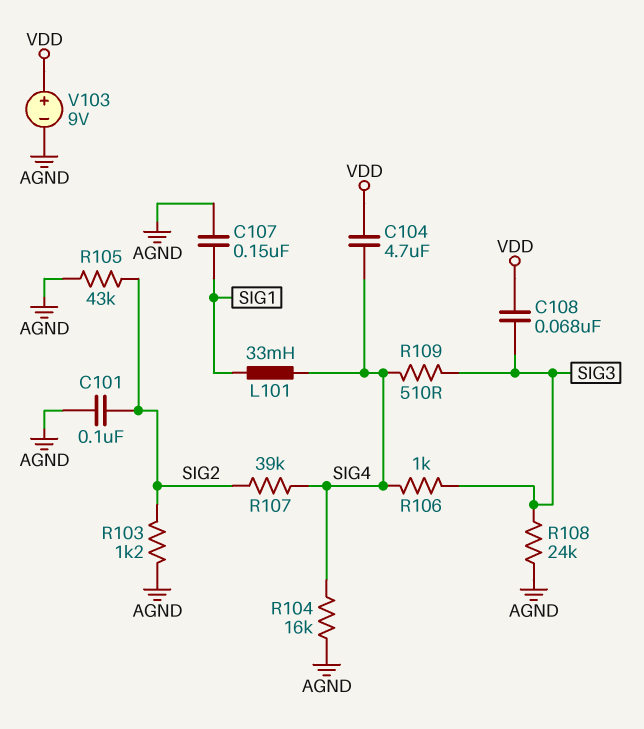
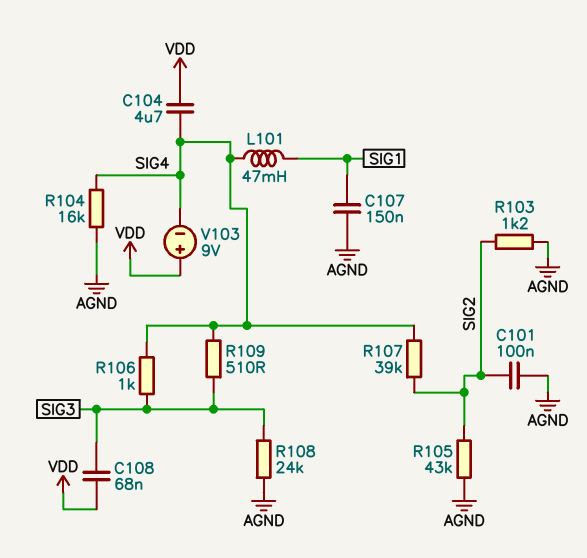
L101: 33mH (SIG1, SIG4) -> 47mH (SIG1, SIG4)
V103: 9V (plus VDD, minus AGND) -> 9V (plus VDD, minus SIG4)

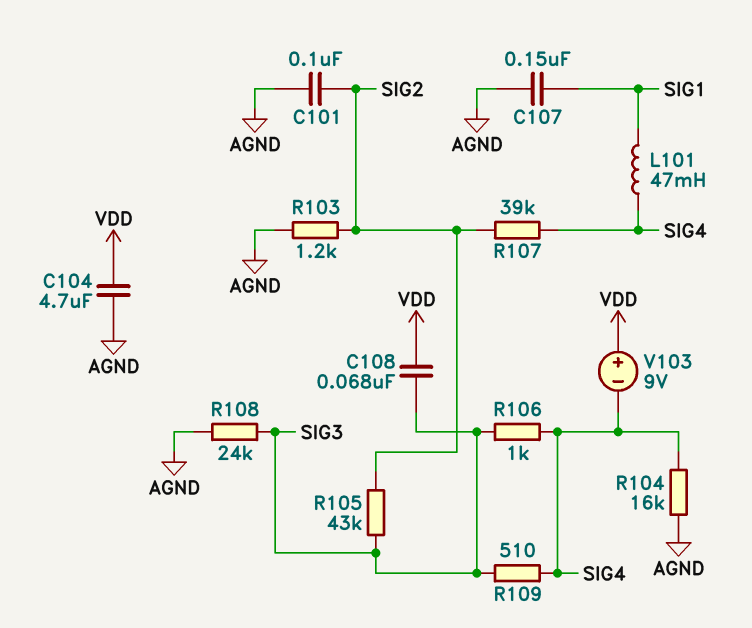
C104: 4.7uF (SIG4, VDD) -> 4.7uF (AGND, VDD)
R105: 43k (AGND, SIG2) -> 43k (SIG2, SIG3)

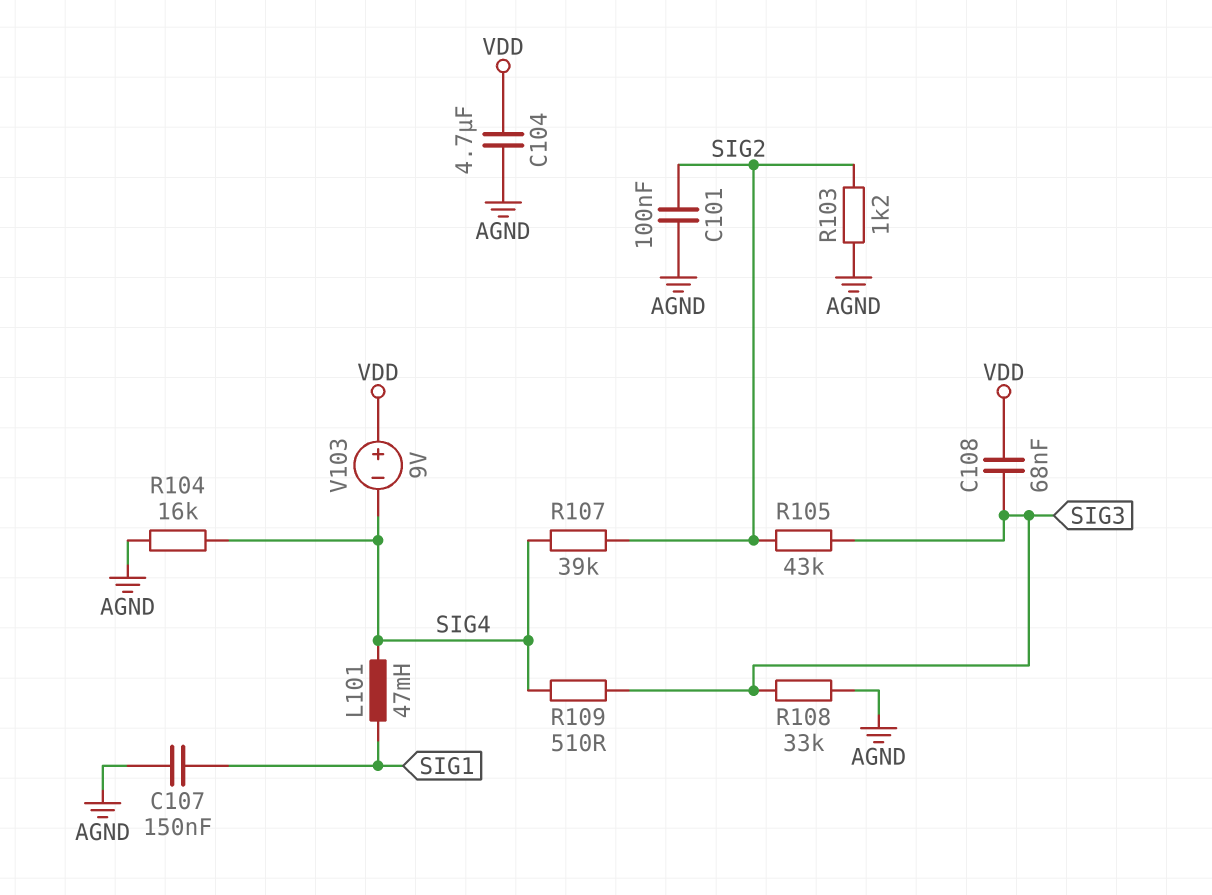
R106: 1k (SIG3, SIG4) -> none
R108: 24k (AGND, SIG3) -> 33k (AGND, SIG3)

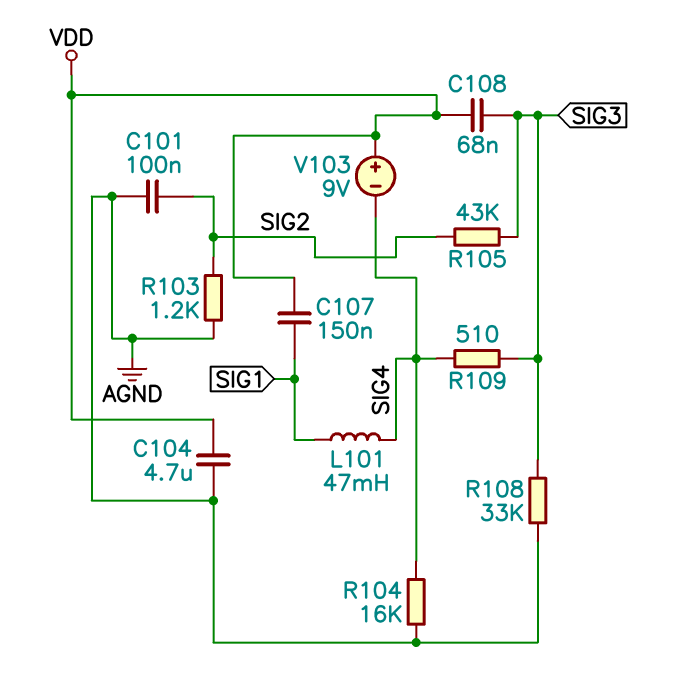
C107: 150nF (AGND, SIG1) -> 150nF (SIG1, VDD)
R107: 39k (SIG2, SIG4) -> none

